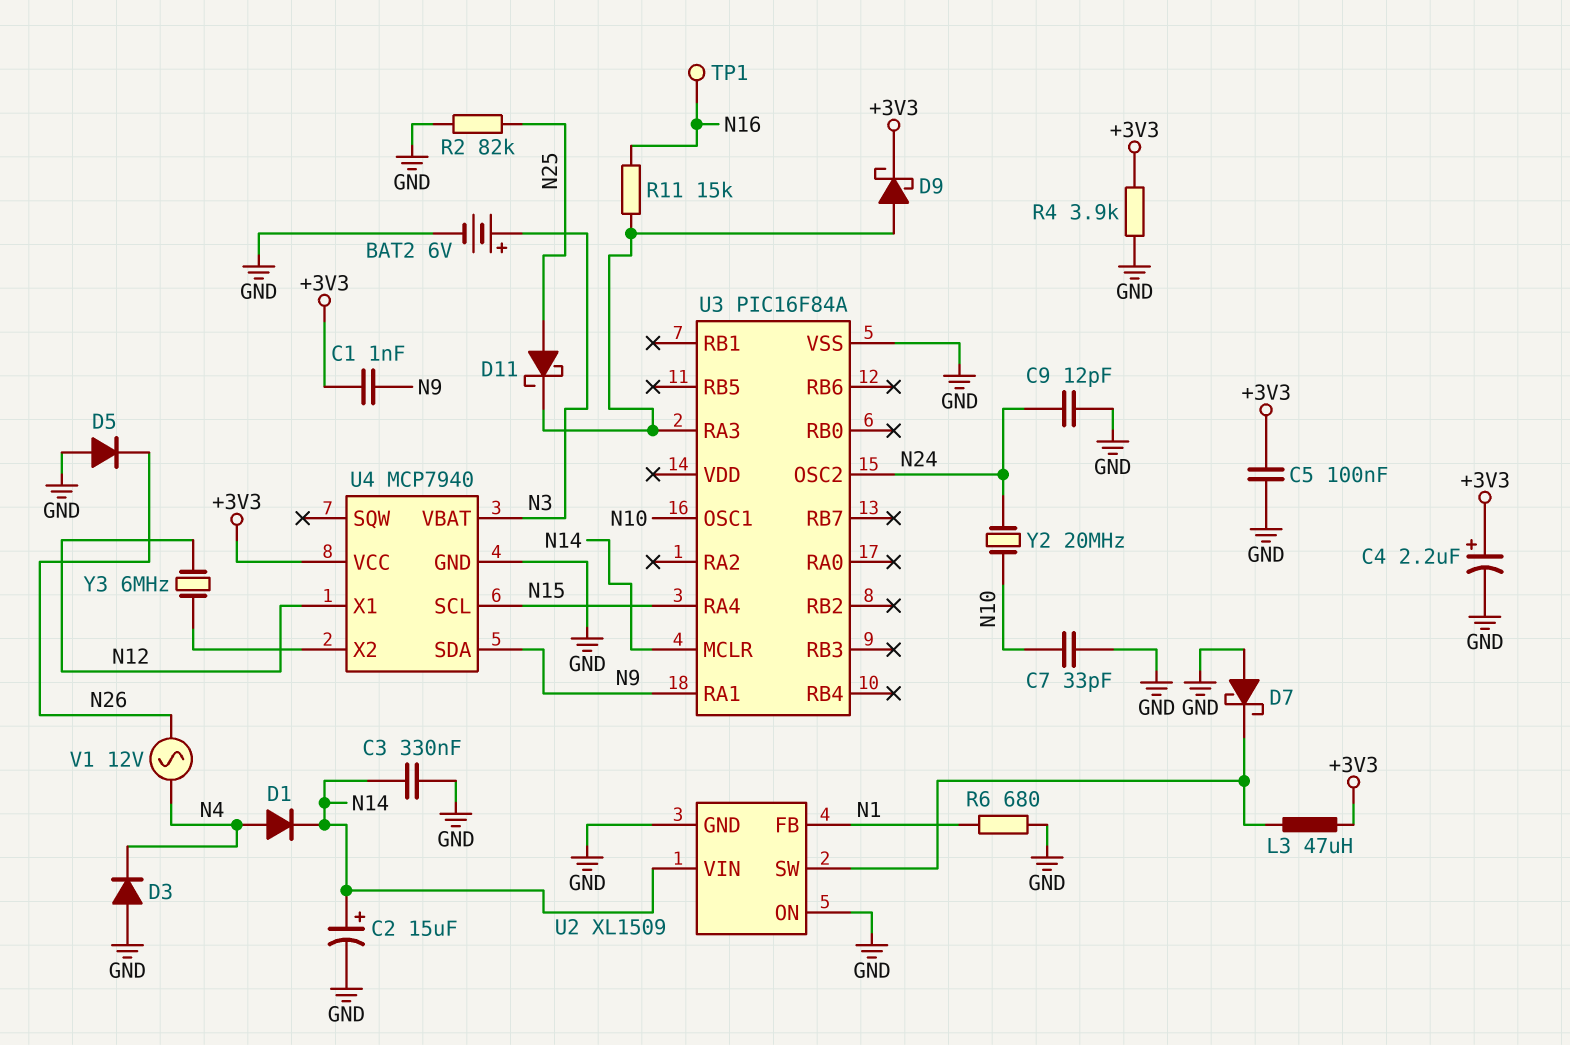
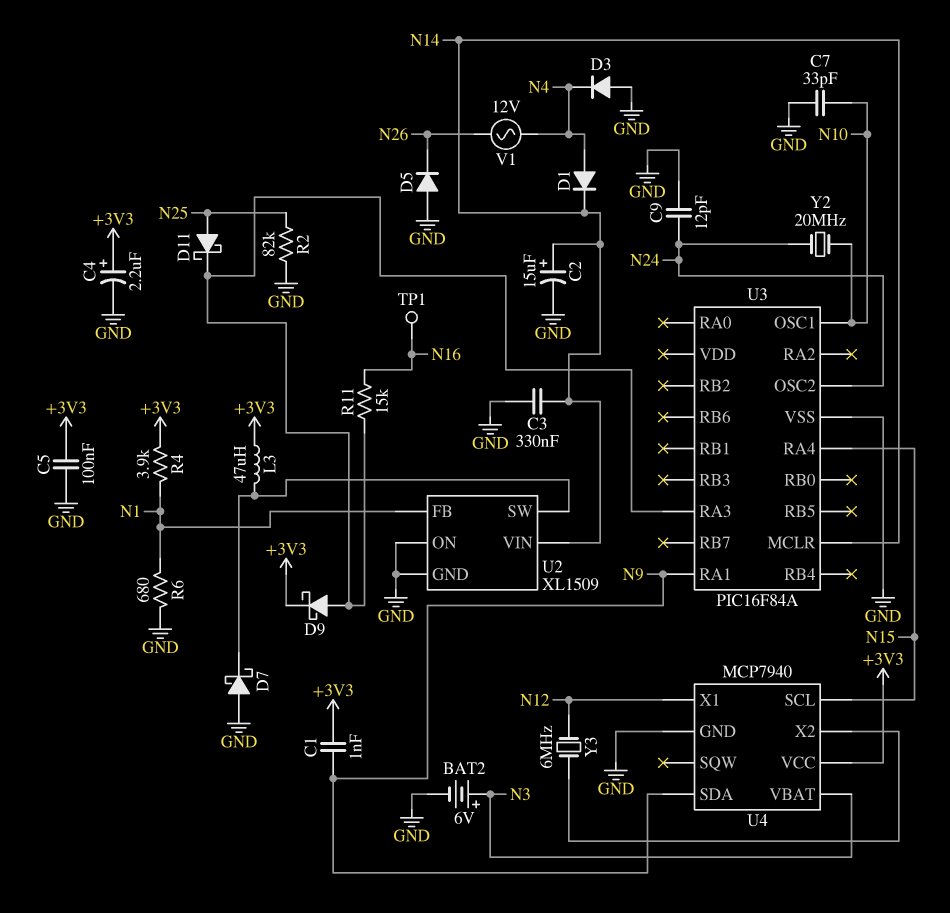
R4: 3.9k (+3V3, GND) -> 3.9k (+3V3, N1)

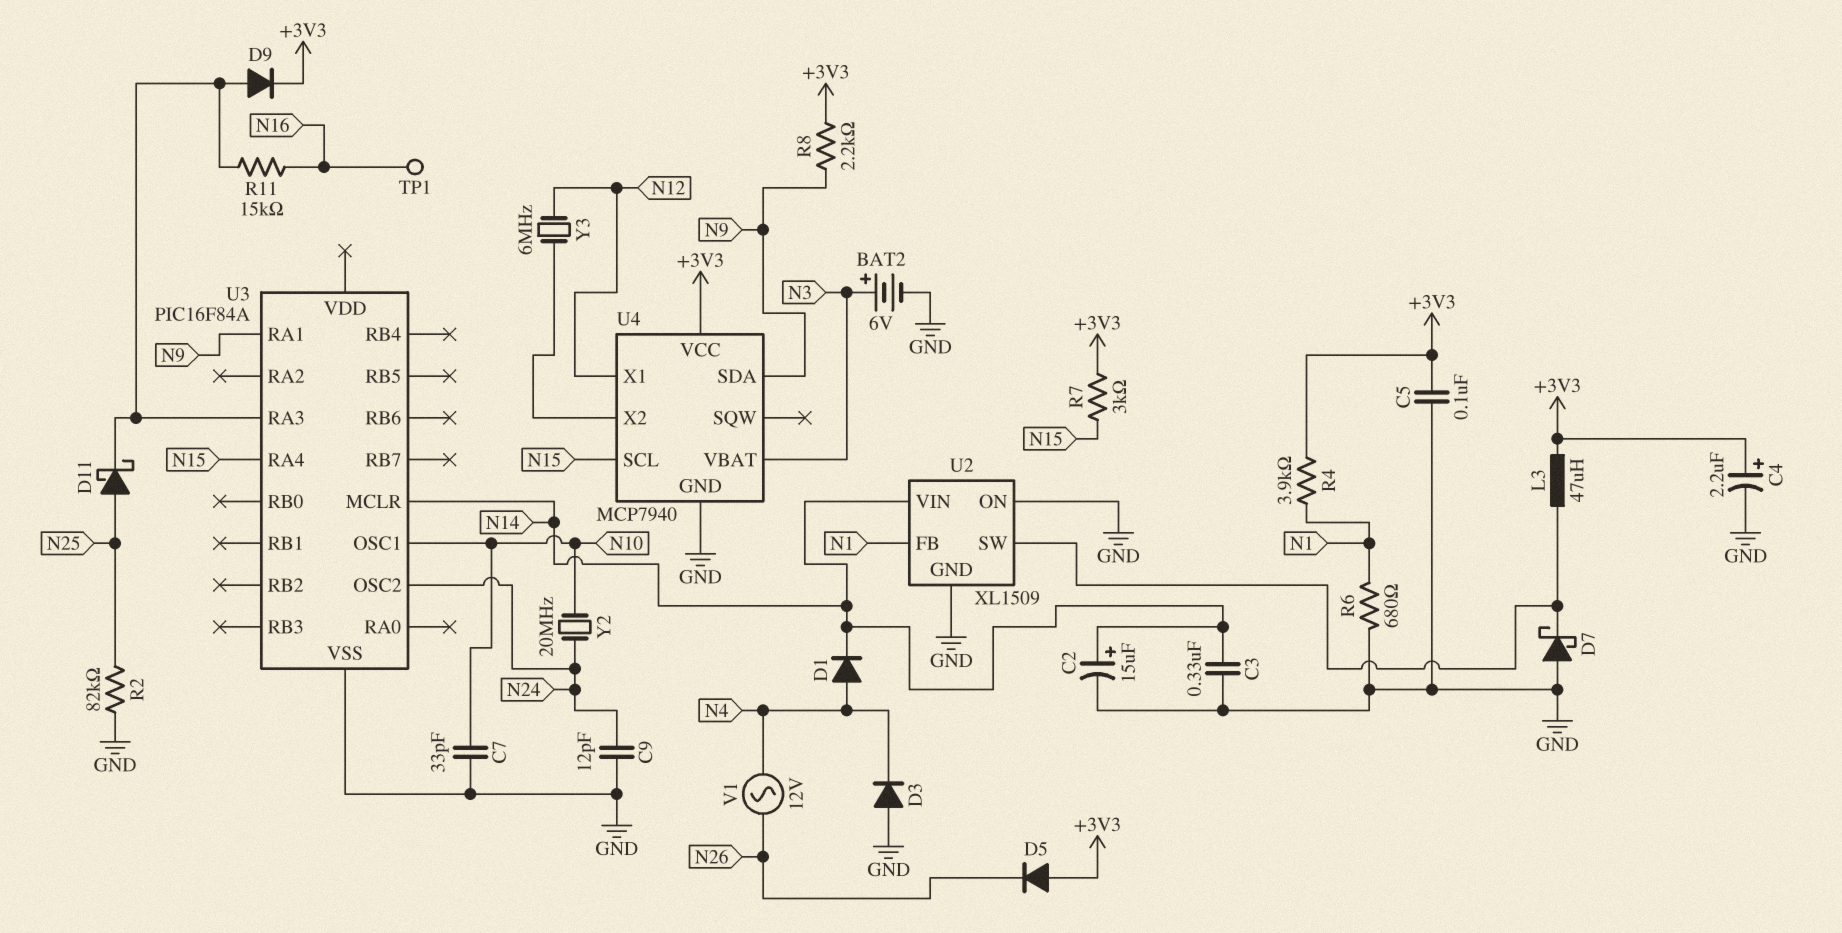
C1: 1nF (+3V3, N9) -> none
D5: diode (A GND, K N26) -> diode (A +3V3, K N26)
D9: schottky (A U3/RA3, K +3V3) -> diode (A U3/RA3, K +3V3)
R7: none -> 3k (+3V3, N15)
R8: none -> 2.2k (+3V3, N9)

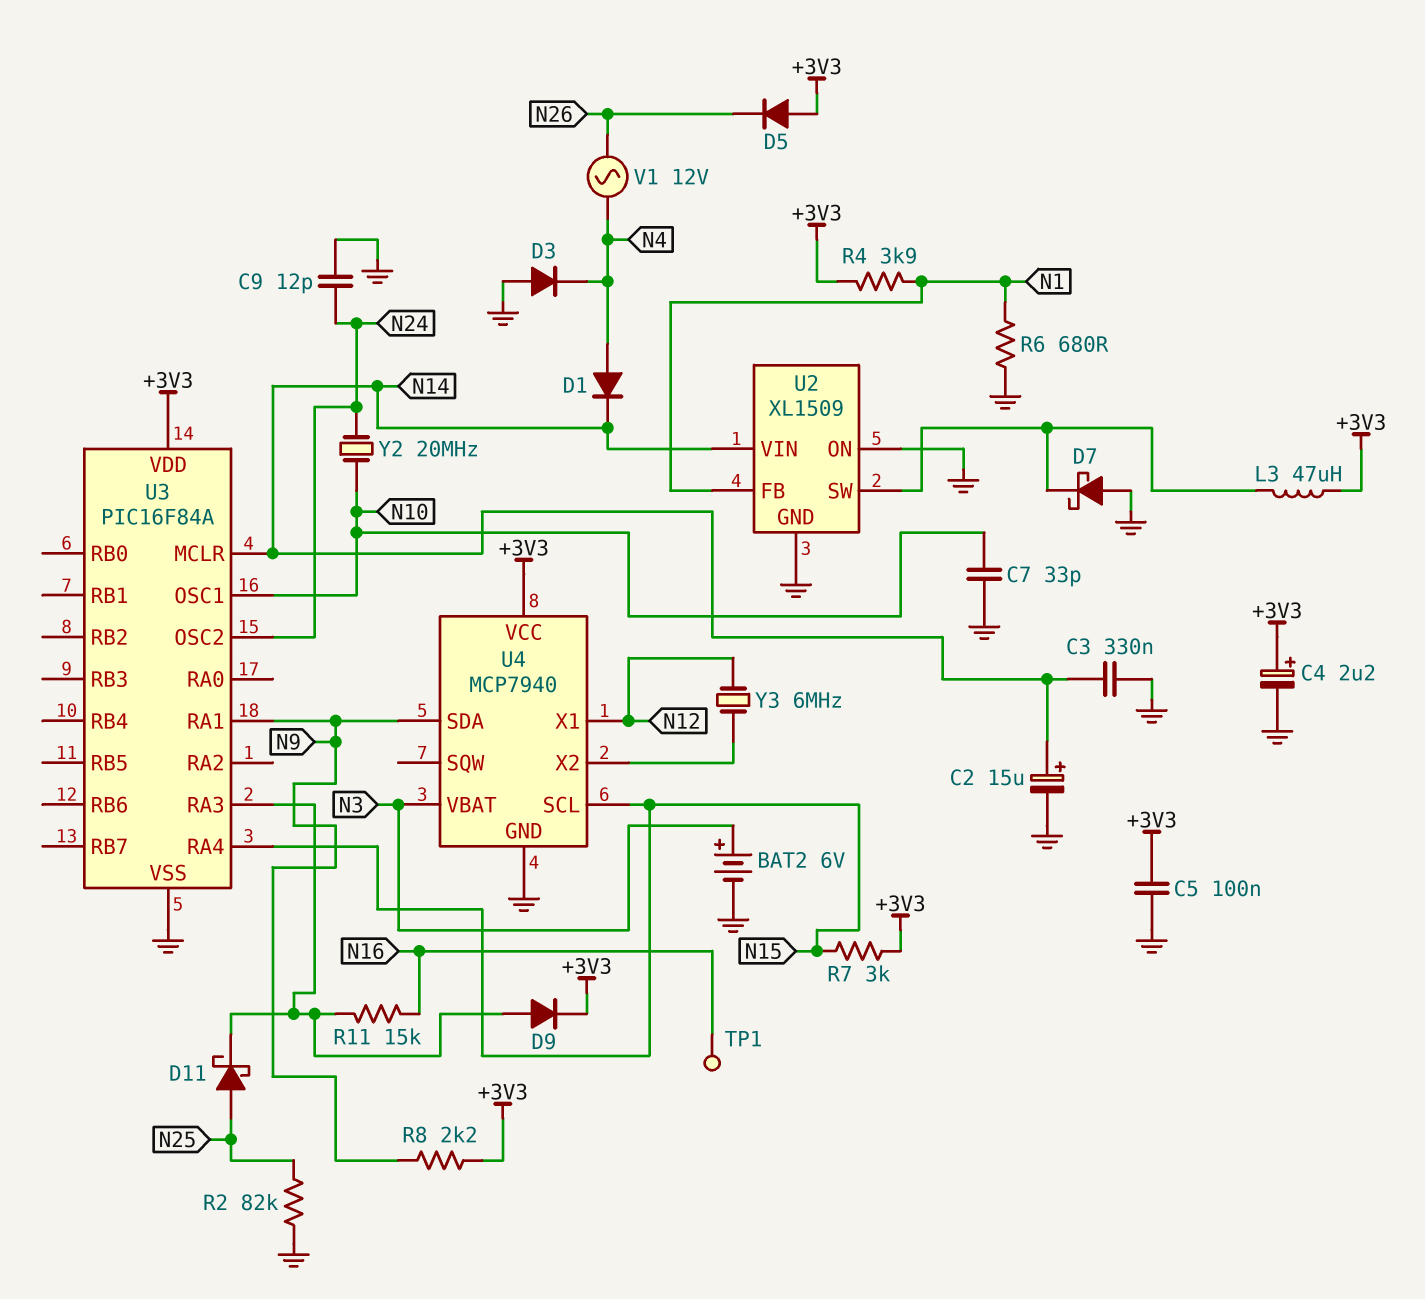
U3 pin VDD: none -> +3V3

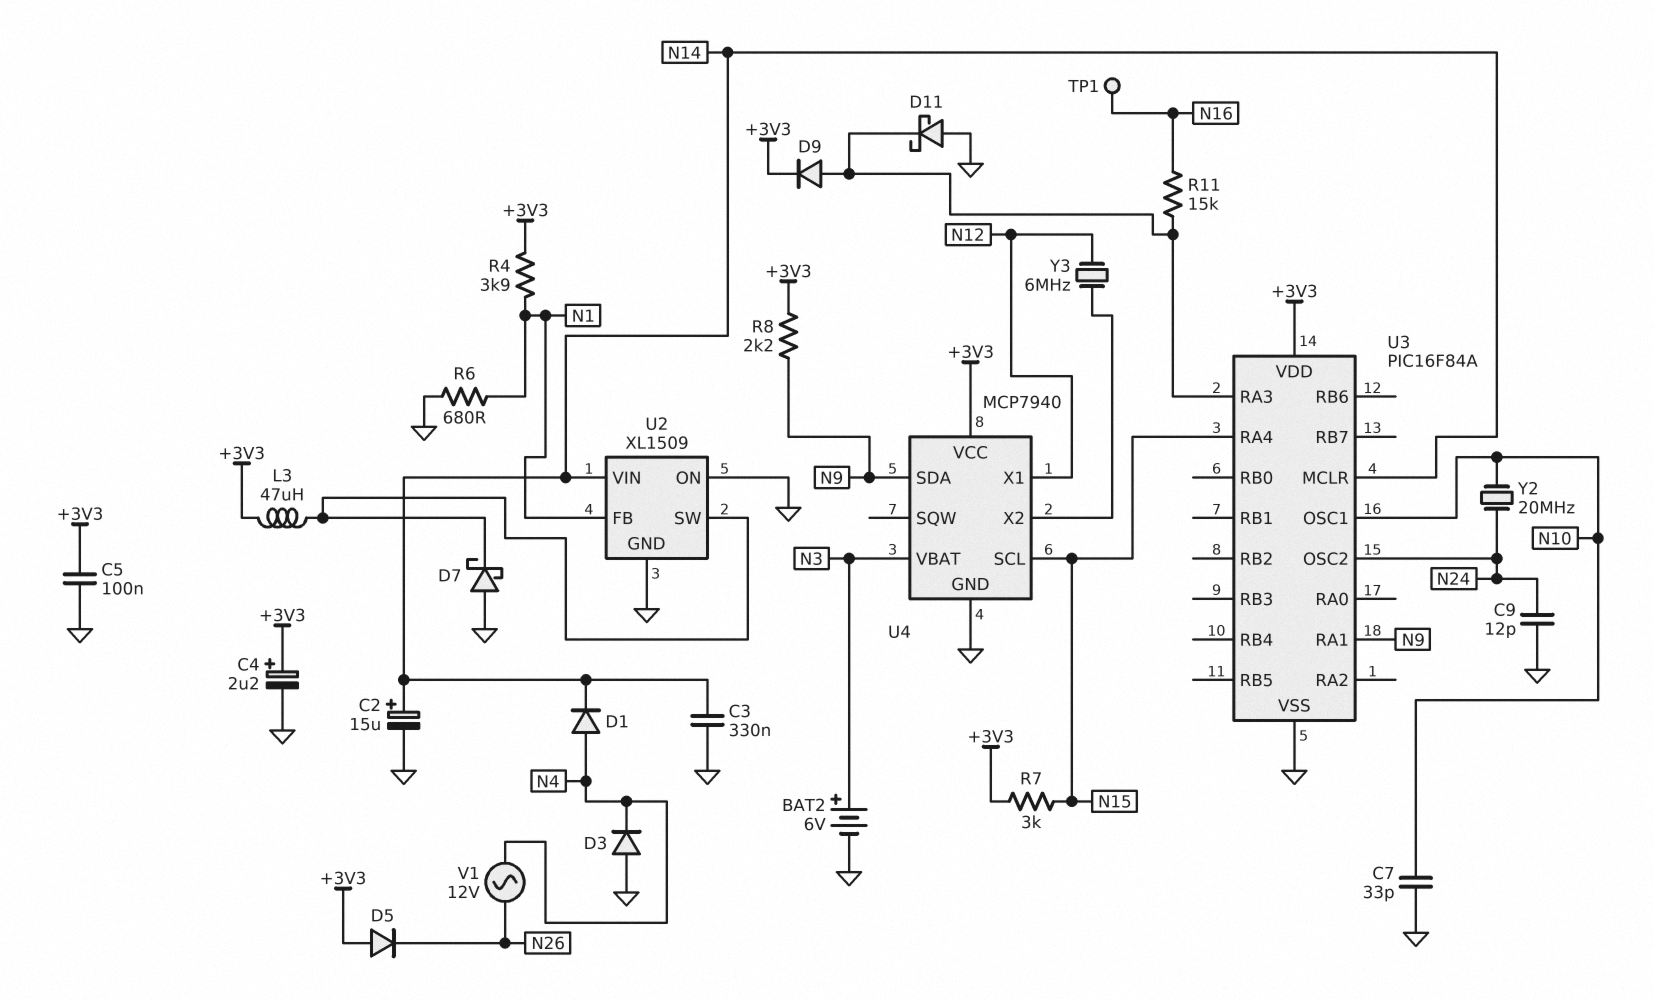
D11: schottky (A N25, K U3/RA3) -> schottky (A GND, K U3/RA3)
R2: 82k (GND, N25) -> none

